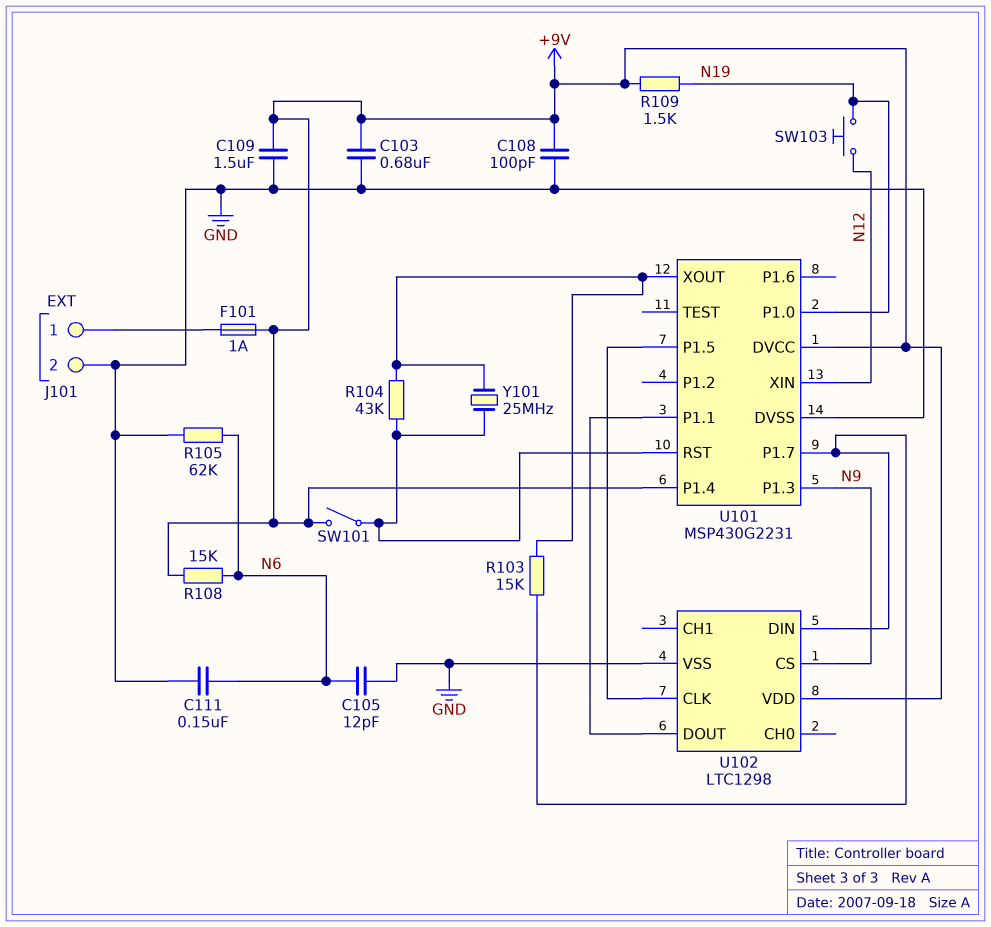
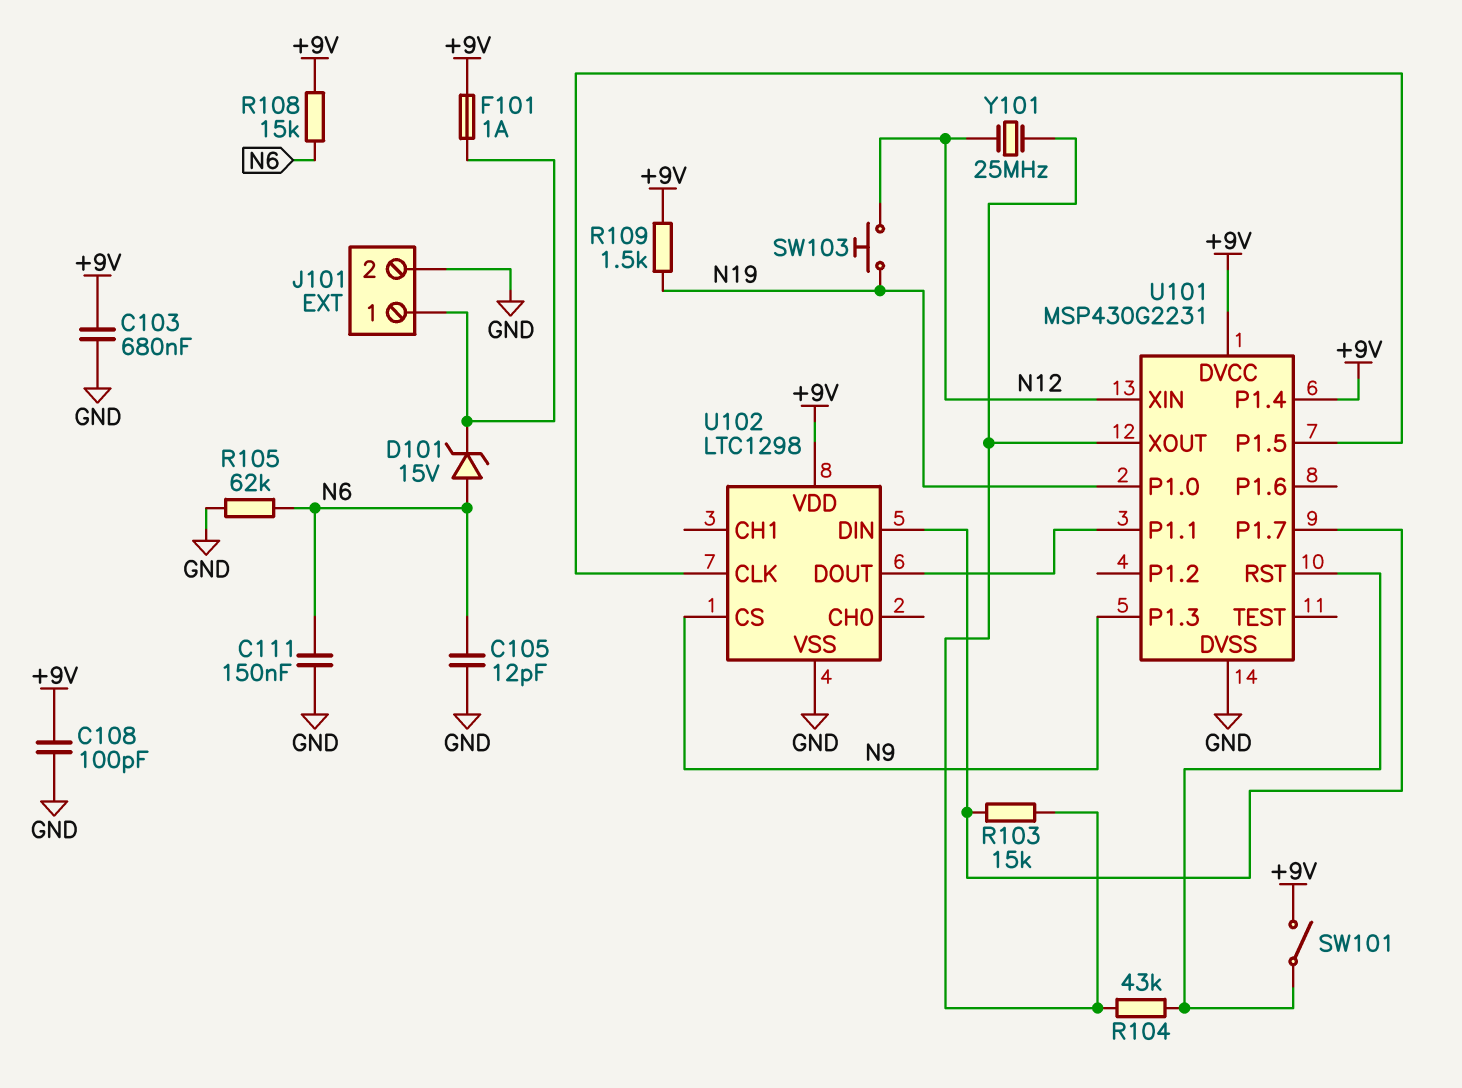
C109: 1.5uF (+9V, GND) -> none
D101: none -> zener 15V (A N6, K J101/1)
Y101: 25MHz (U101/RST, U101/XOUT) -> 25MHz (N12, U101/XOUT)

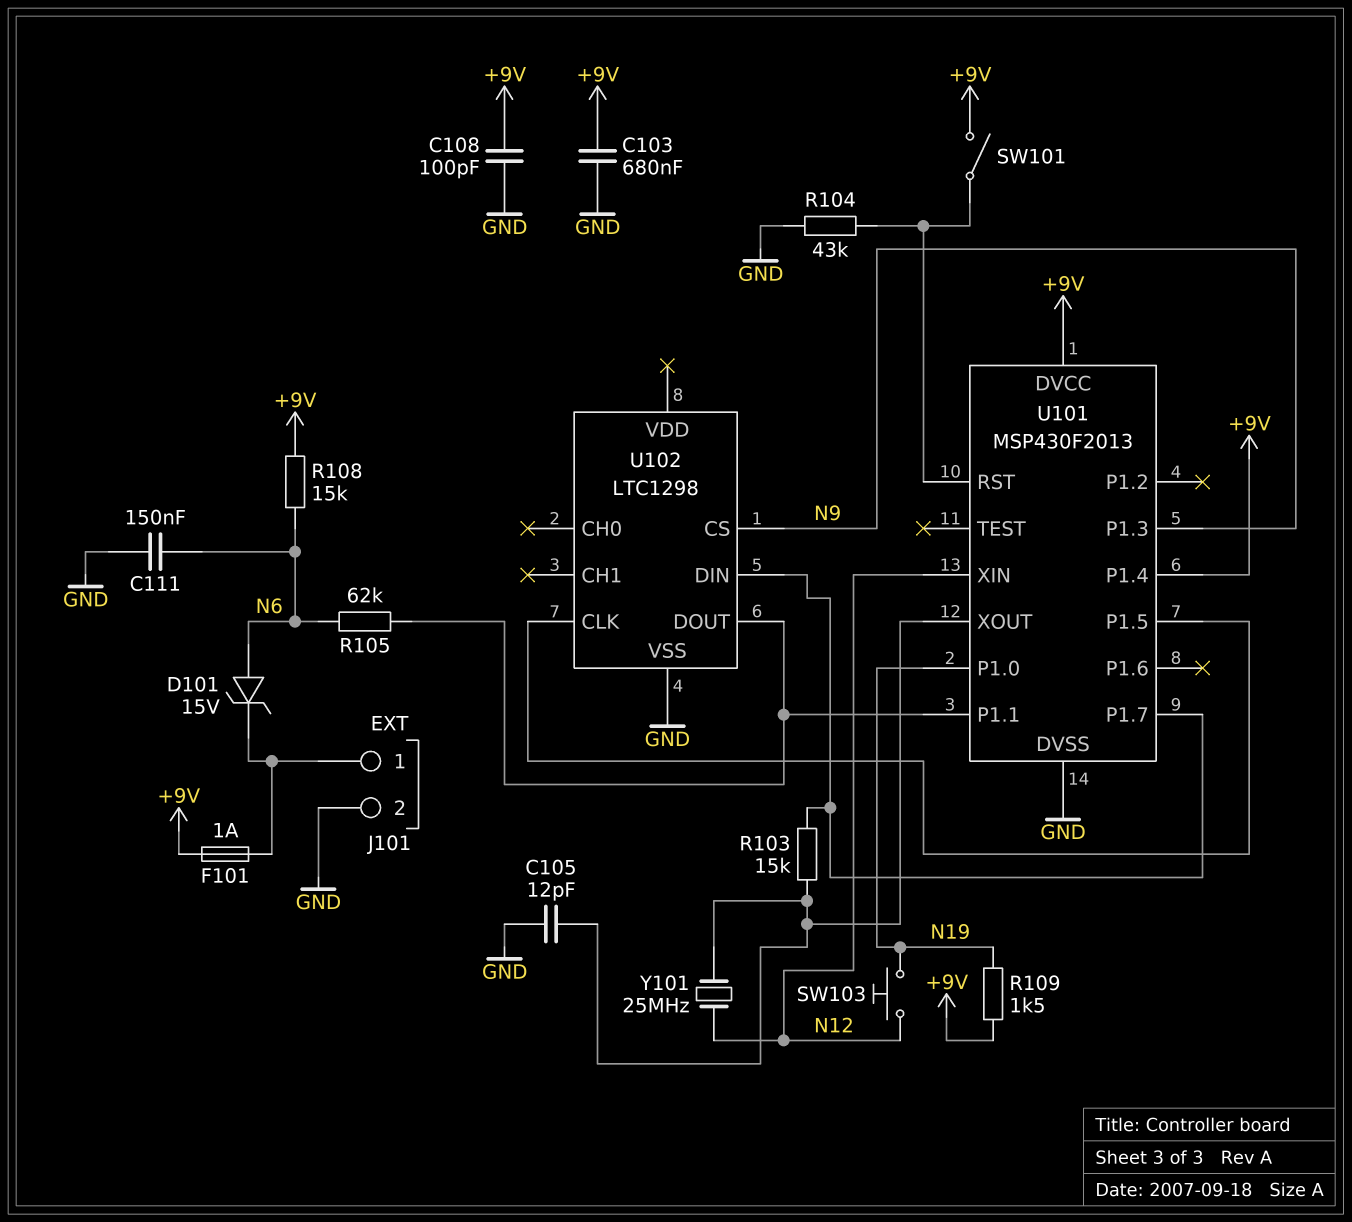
C105: 12pF (GND, N6) -> 12pF (GND, U101/XOUT)
R104: 43k (U101/RST, U101/XOUT) -> 43k (GND, U101/RST)
R105: 62k (GND, N6) -> 62k (N6, U101/P1.1)
U101: MSP430G2231 -> MSP430F2013
U102 pin VDD: +9V -> none

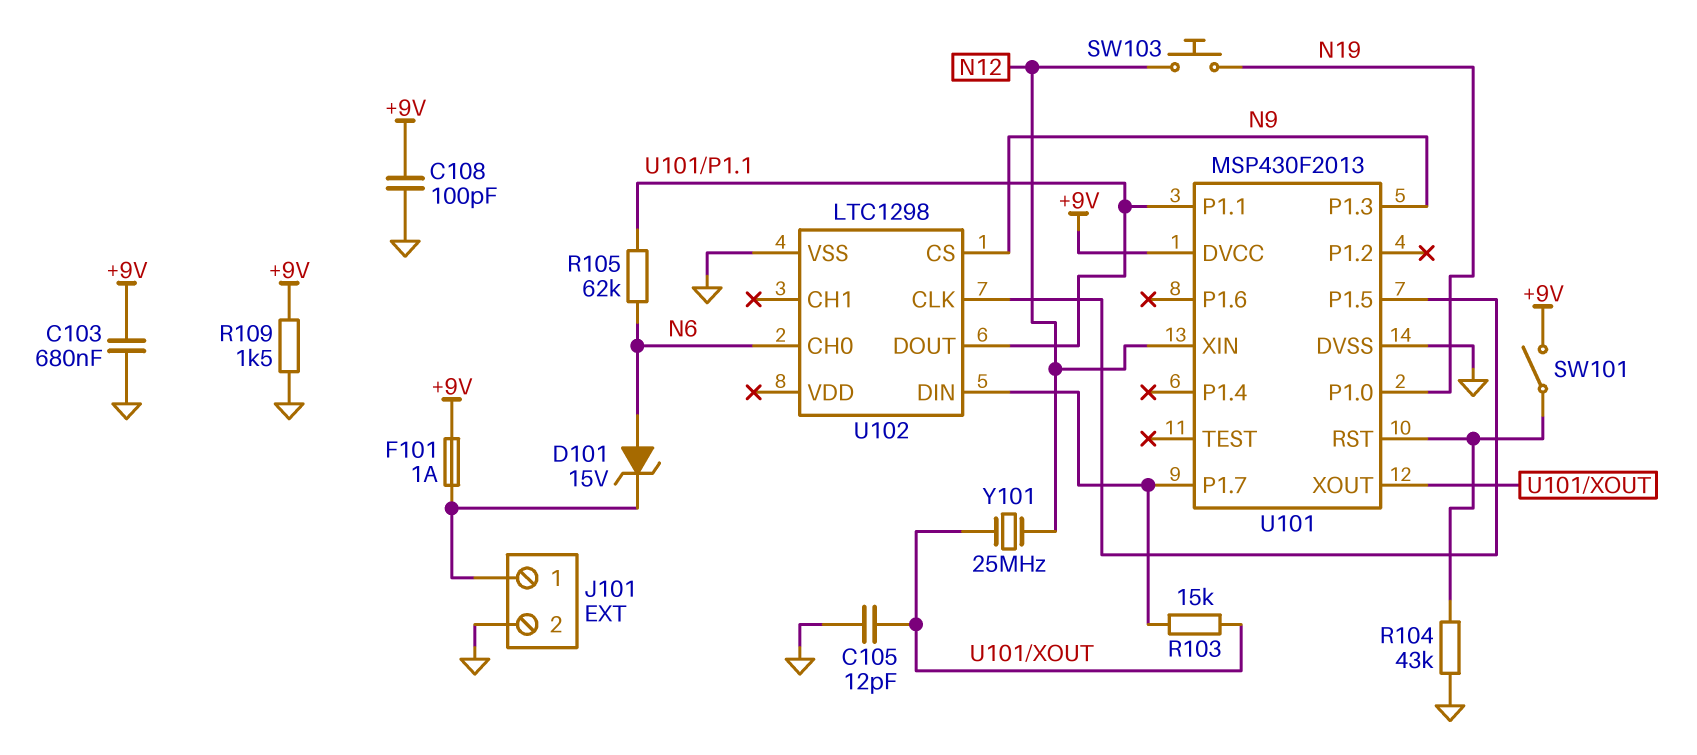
C111: 150nF (GND, N6) -> none
R108: 15k (+9V, N6) -> none
R109: 1.5k (+9V, N19) -> 1.5k (+9V, GND)
U101 pin P1.4: +9V -> none
U102 pin CH0: none -> N6

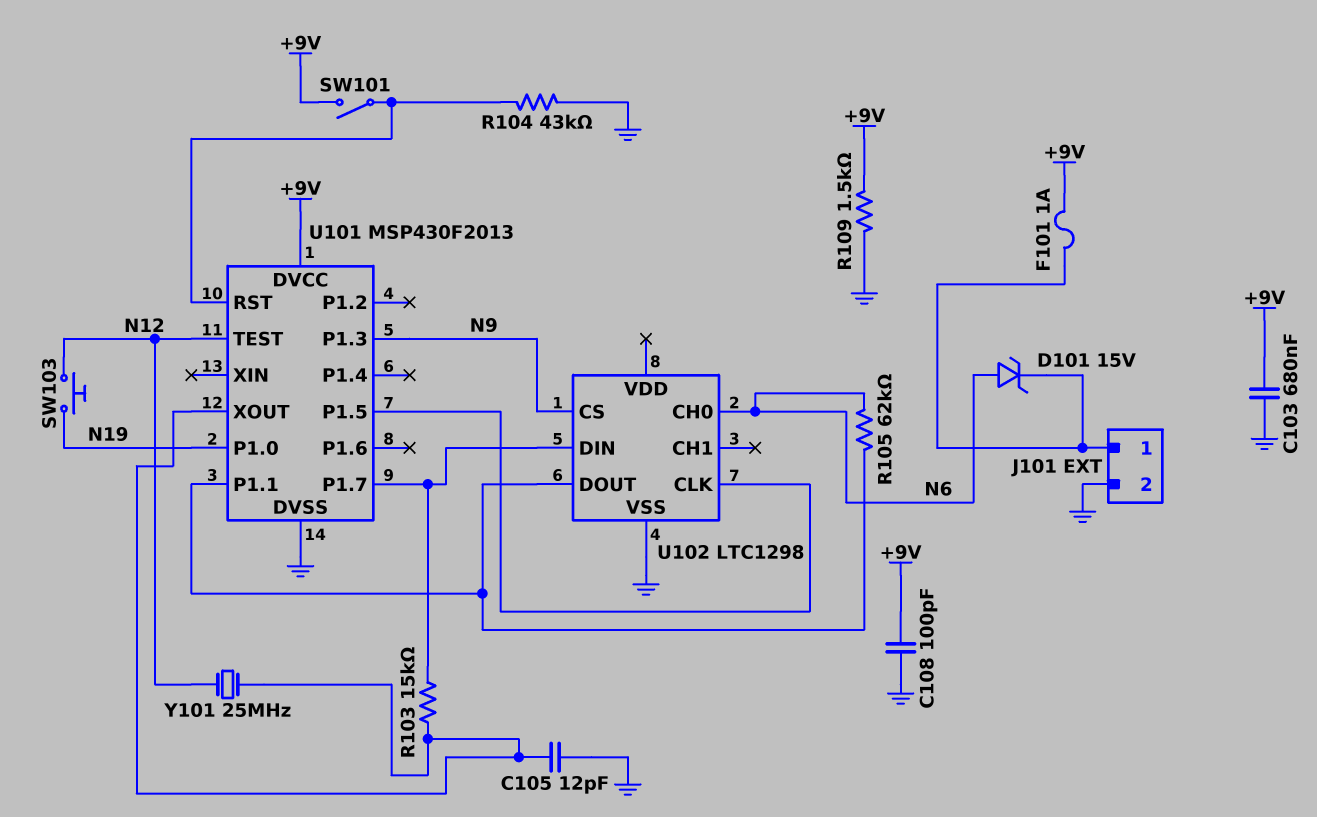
U101 pin TEST: none -> N12
U101 pin XIN: N12 -> none

